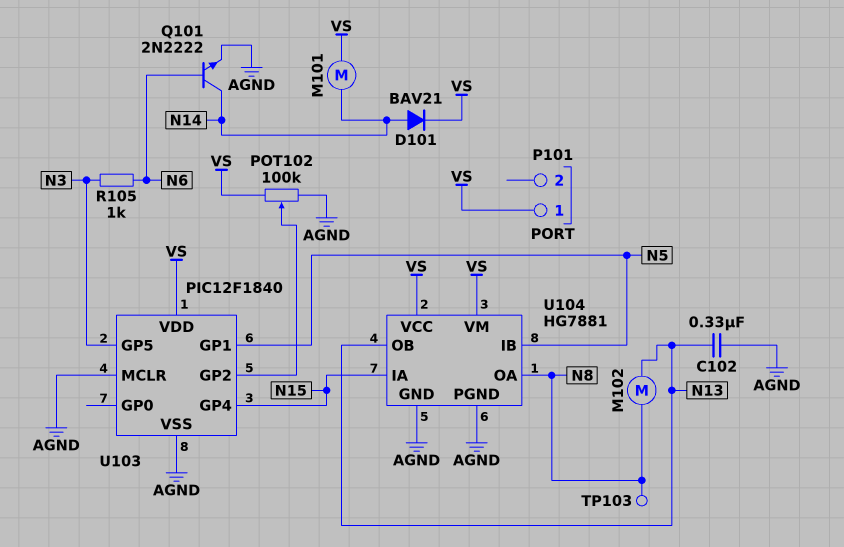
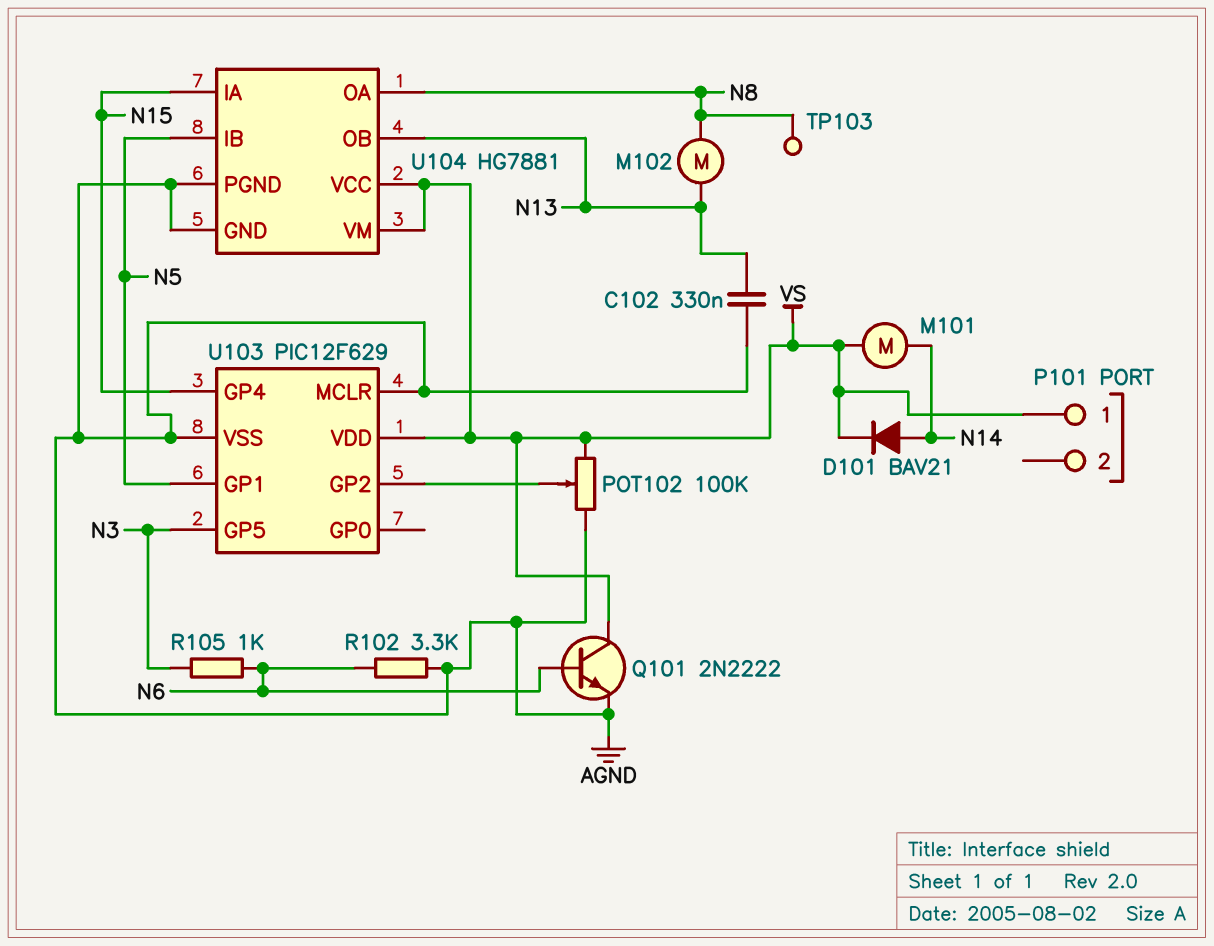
Q101: NPN 2N2222 (B N6, C N14, E AGND) -> NPN 2N2222 (B N6, C VS, E AGND)
R102: none -> 3.3k (AGND, N6)
U103: PIC12F1840 -> PIC12F629

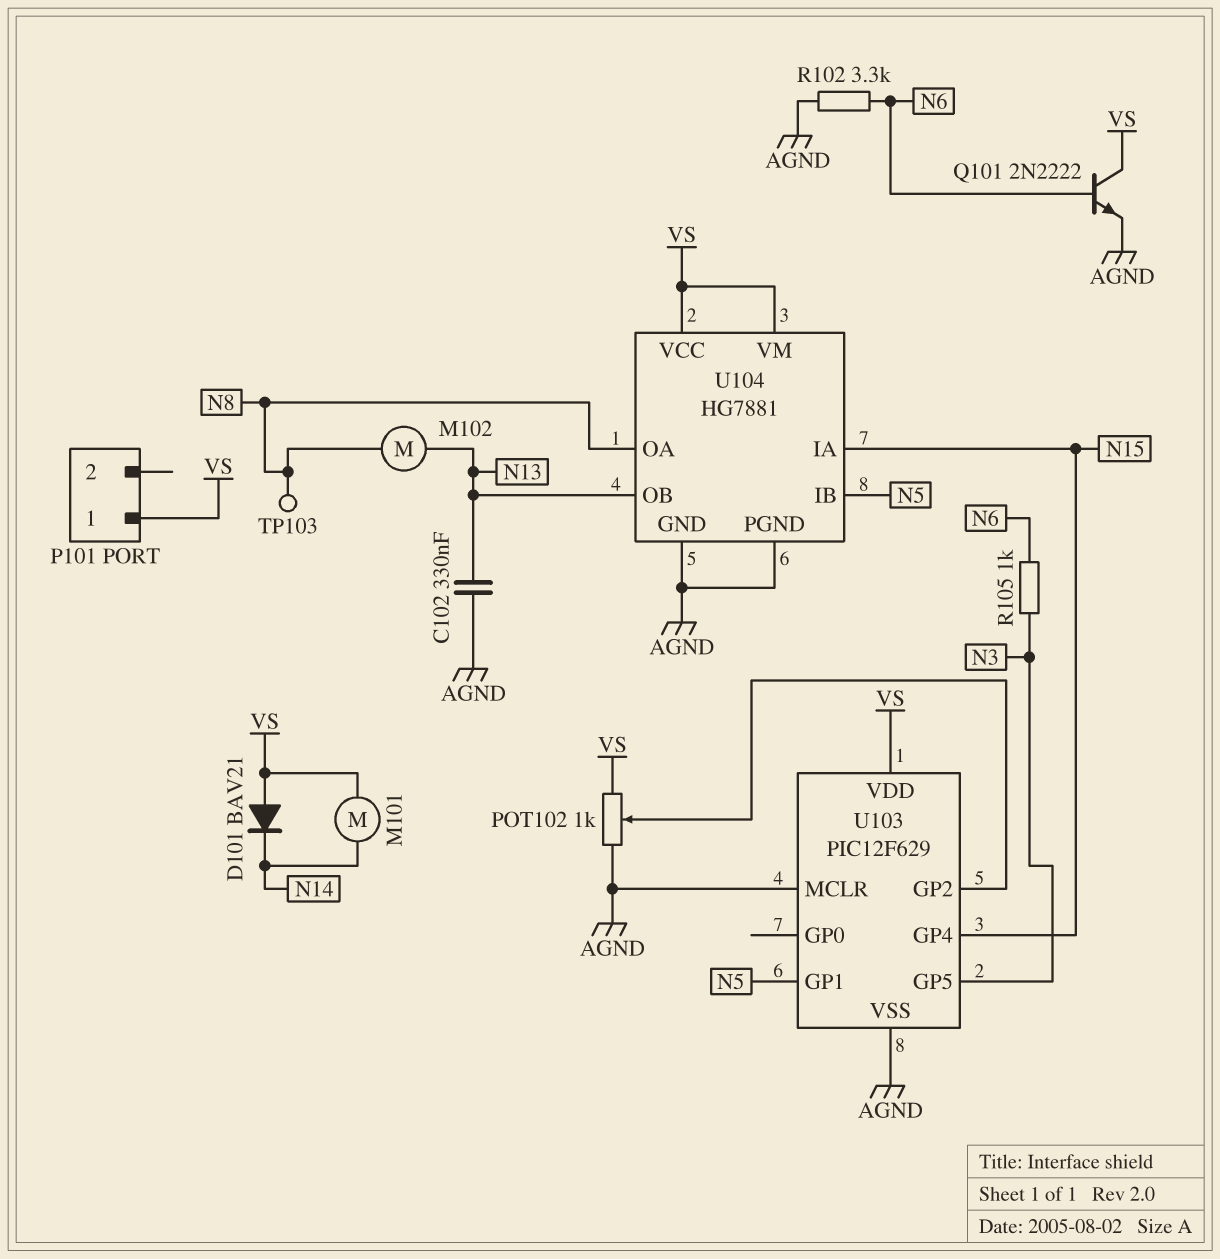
D101: diode BAV21 (A N14, K VS) -> diode BAV21 (A VS, K N14)
POT102: 100k (AGND, VS, wiper U103/GP2) -> 1k (AGND, VS, wiper U103/GP2)

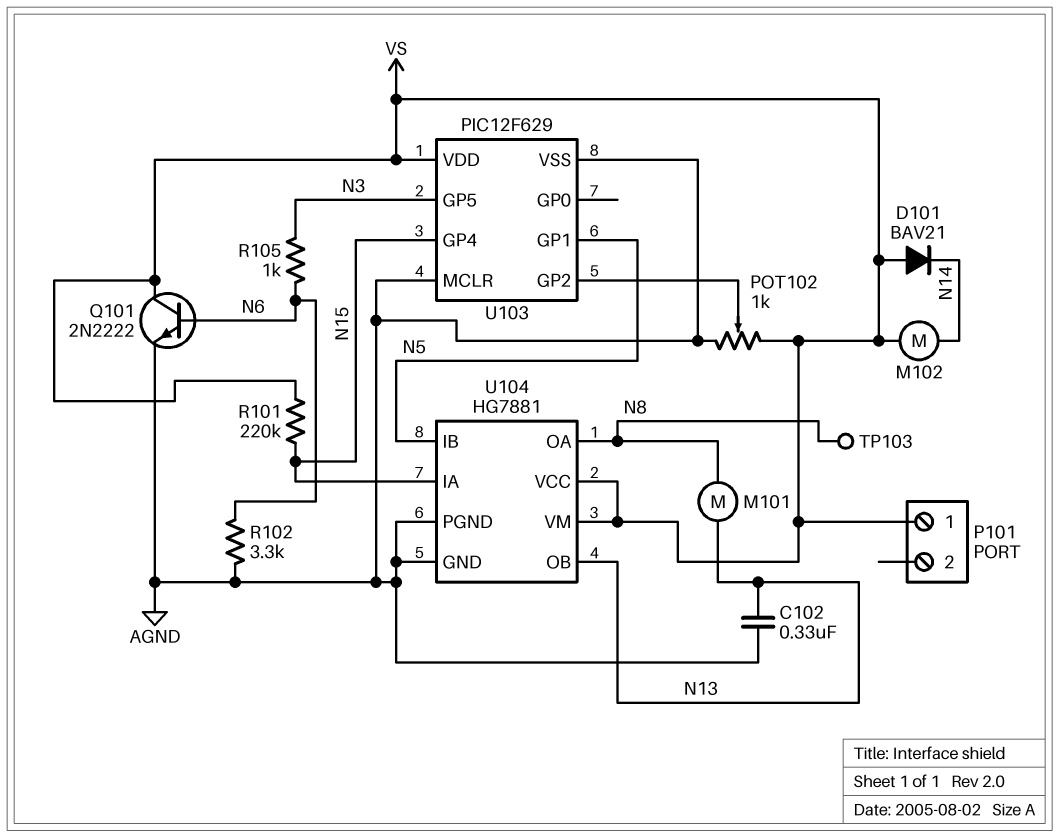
M101: motor (N14, VS) -> motor (N8, N13)
M102: motor (N8, N13) -> motor (N14, VS)
R101: none -> 220k (N15, VS)

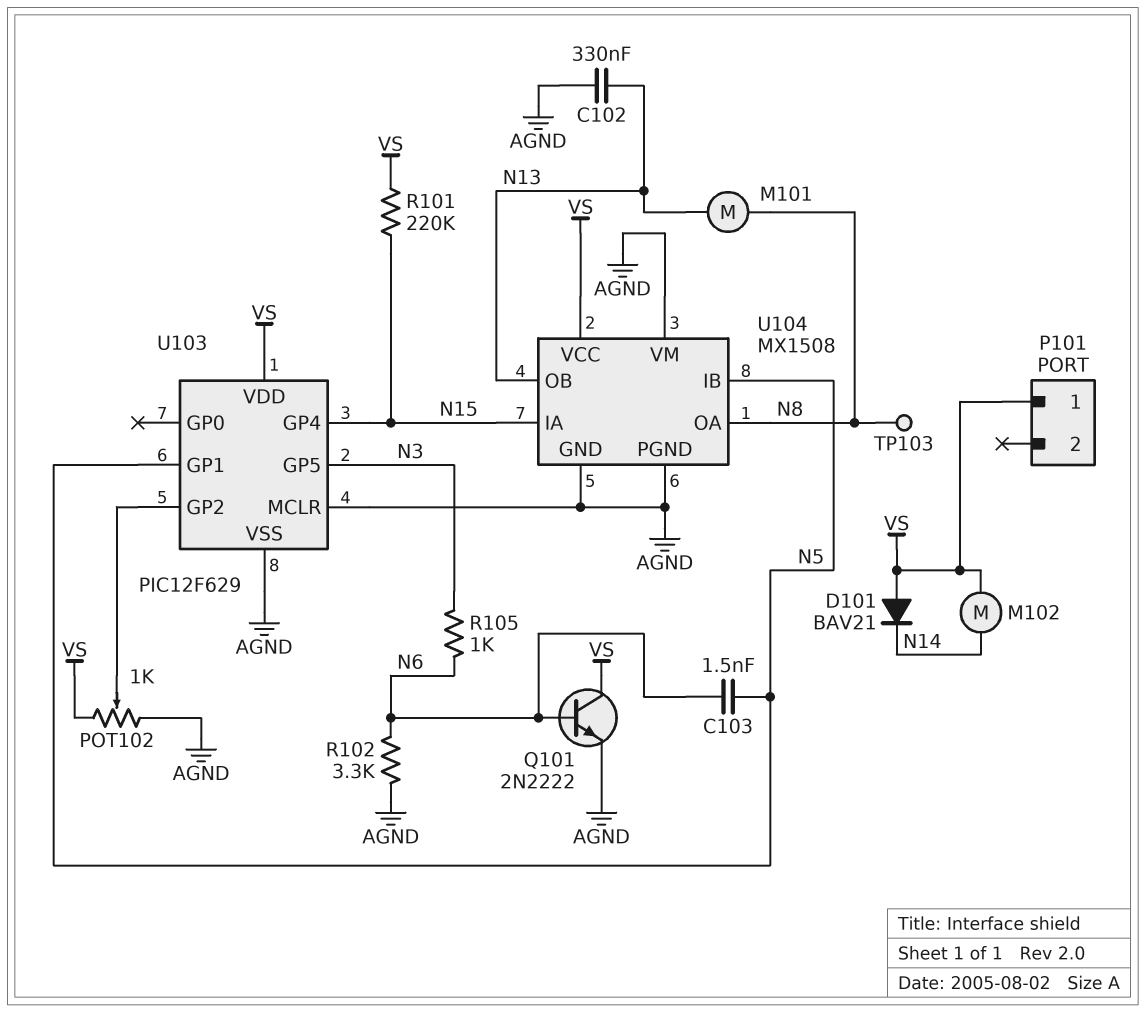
C103: none -> 1.5nF (N5, N6)
U104: HG7881 -> MX1508
U104 pin VM: VS -> AGND

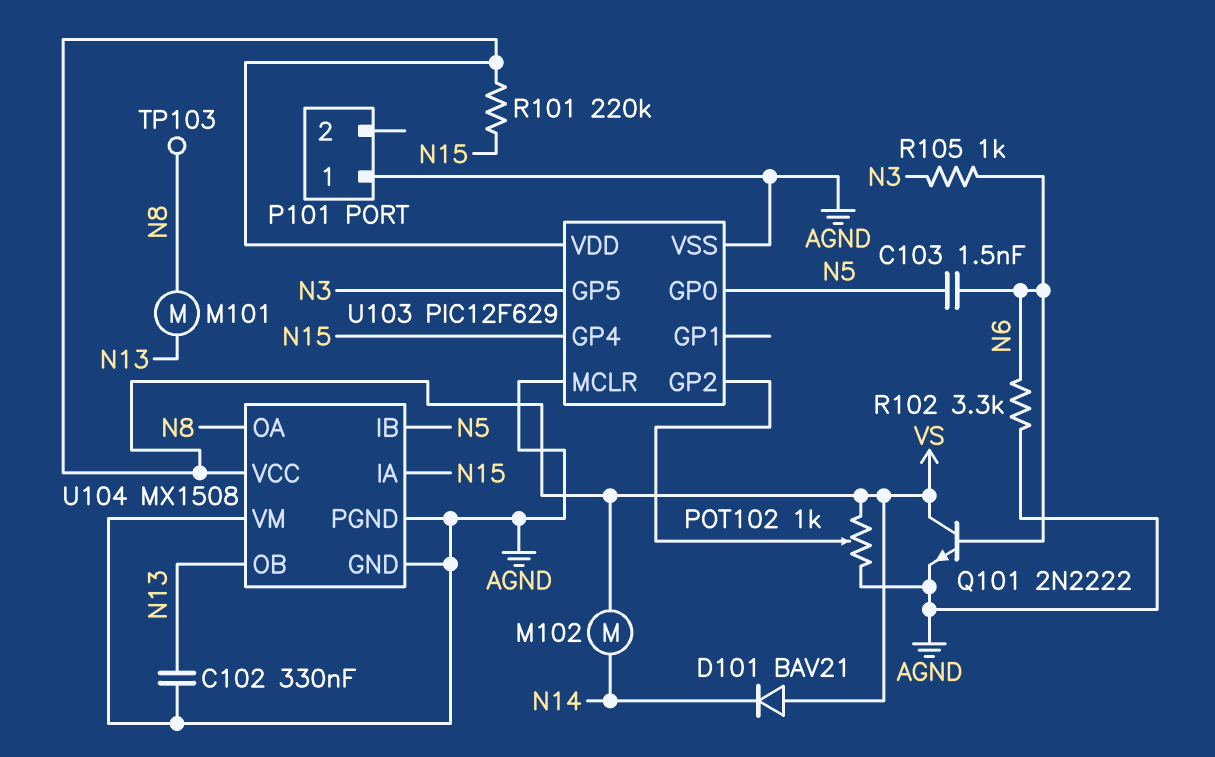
P101 pin 1: VS -> AGND
U103 pin GP0: none -> N5
U103 pin GP1: N5 -> none

